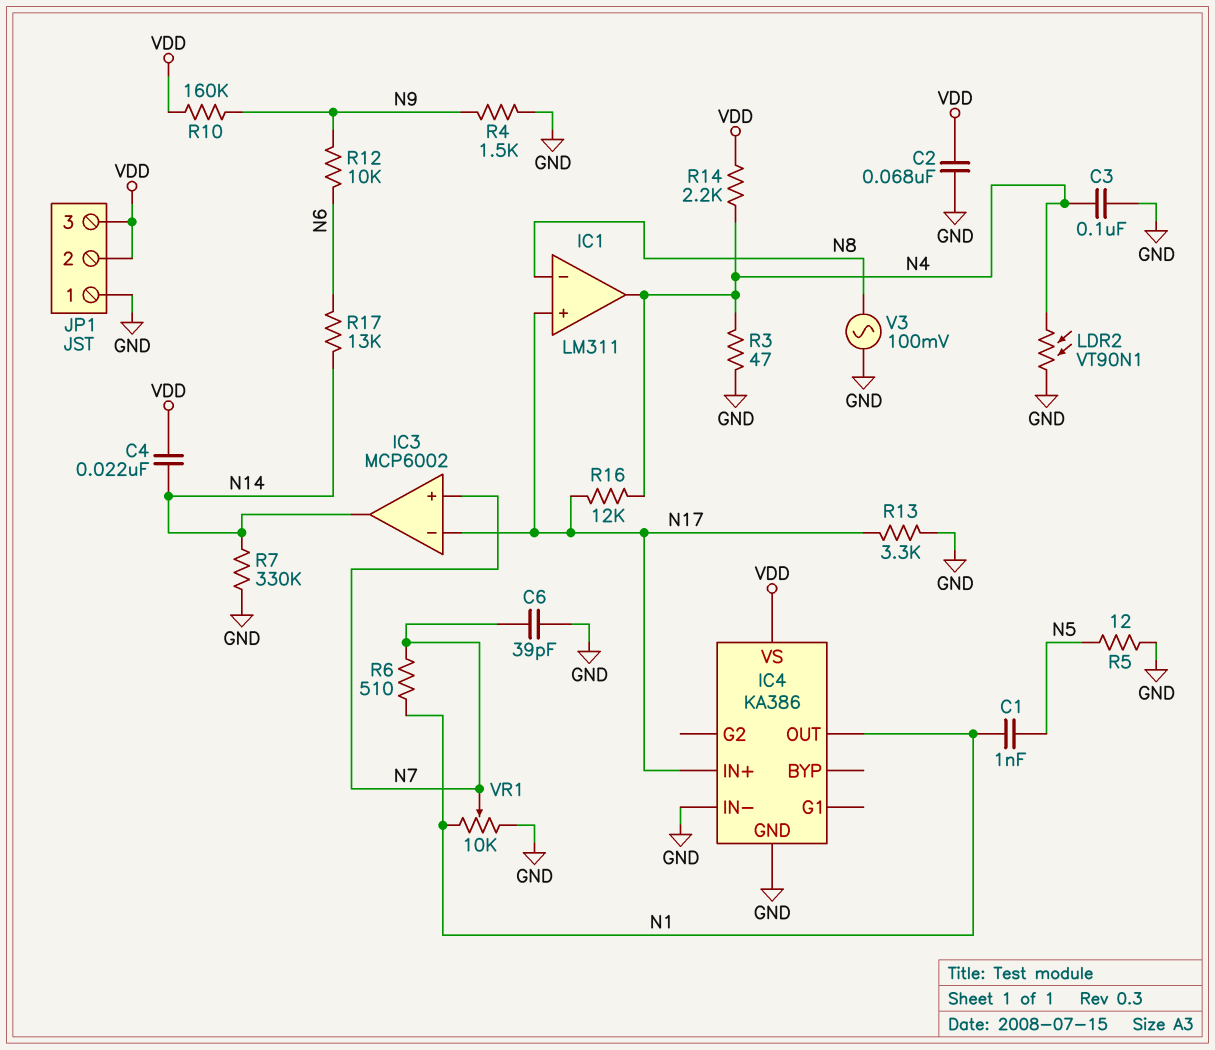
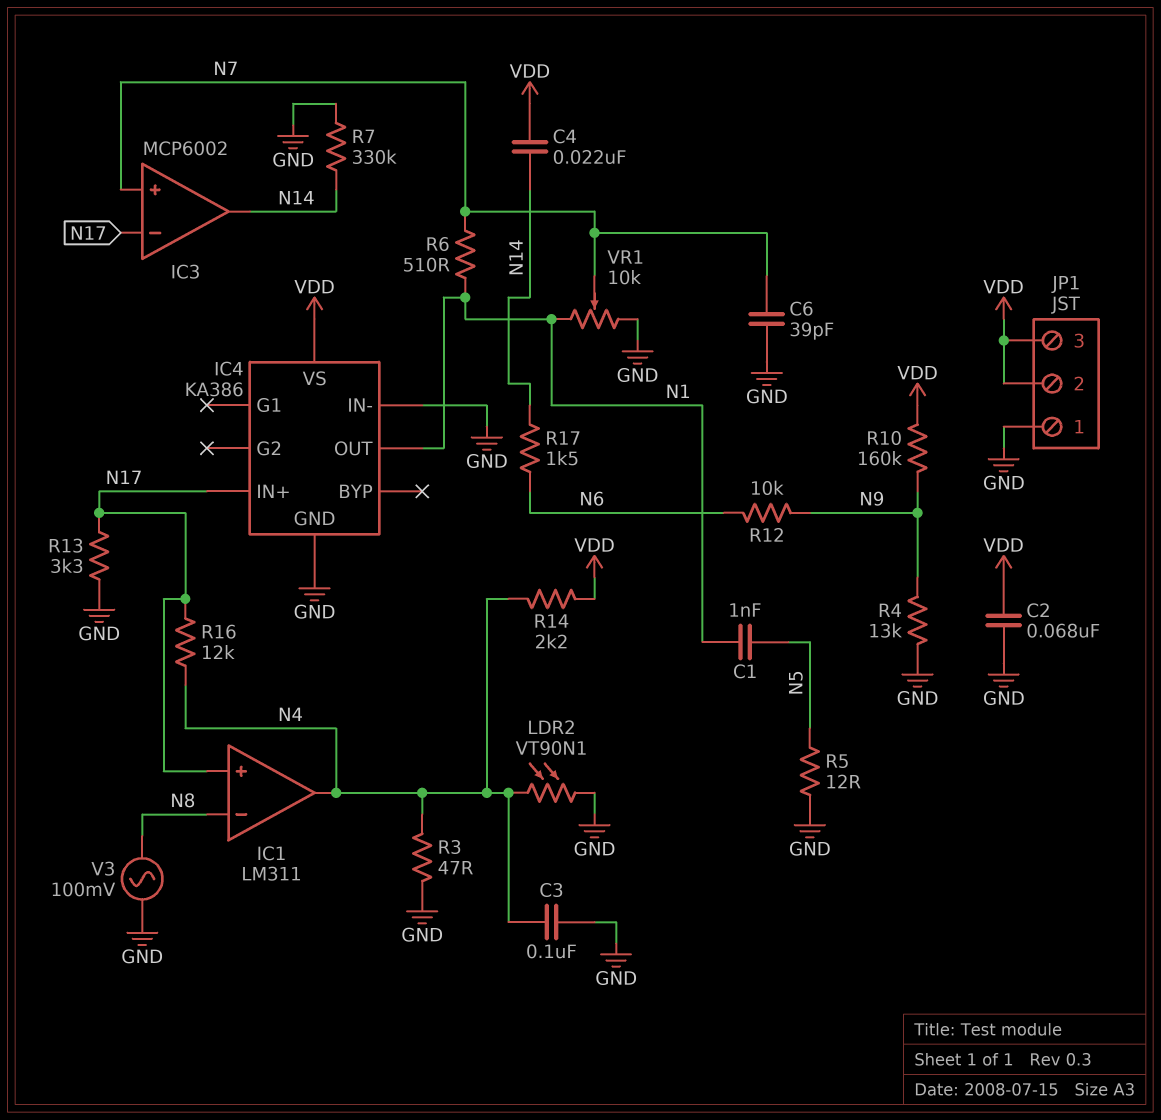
R4: 1.5k (GND, N9) -> 13k (GND, N9)
R17: 13k (N6, N14) -> 1.5k (N6, N14)

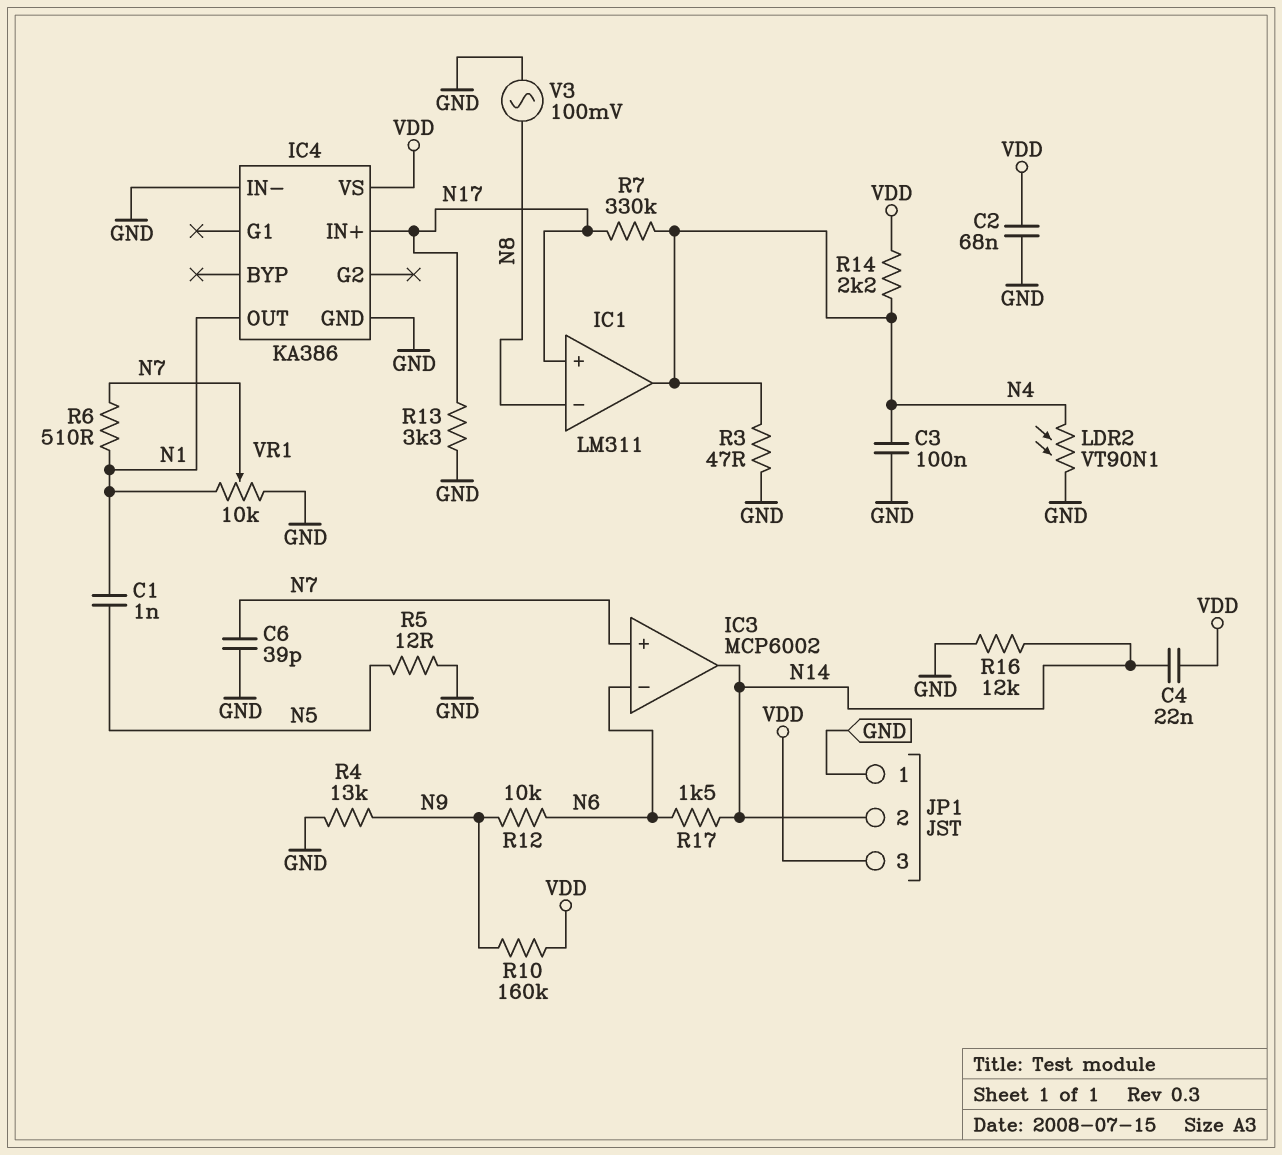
IC3 pin in-: N17 -> N6
JP1 pin 2: VDD -> N14
R7: 330k (GND, N14) -> 330k (N4, N17)
R16: 12k (N4, N17) -> 12k (GND, N14)

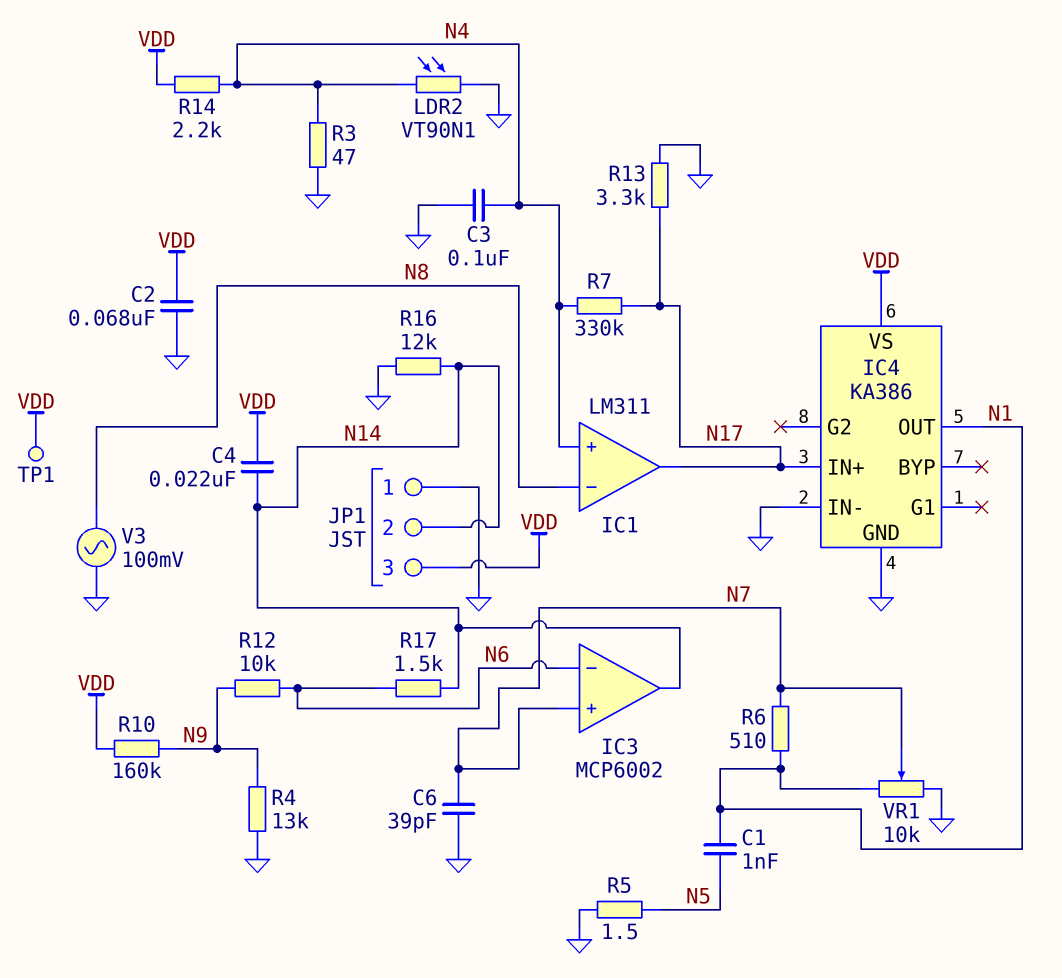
IC1 pin in+: N17 -> N4
IC1 pin out: N4 -> N17
R5: 12 (GND, N5) -> 1.5 (GND, N5)
TP1: none -> test point (VDD)

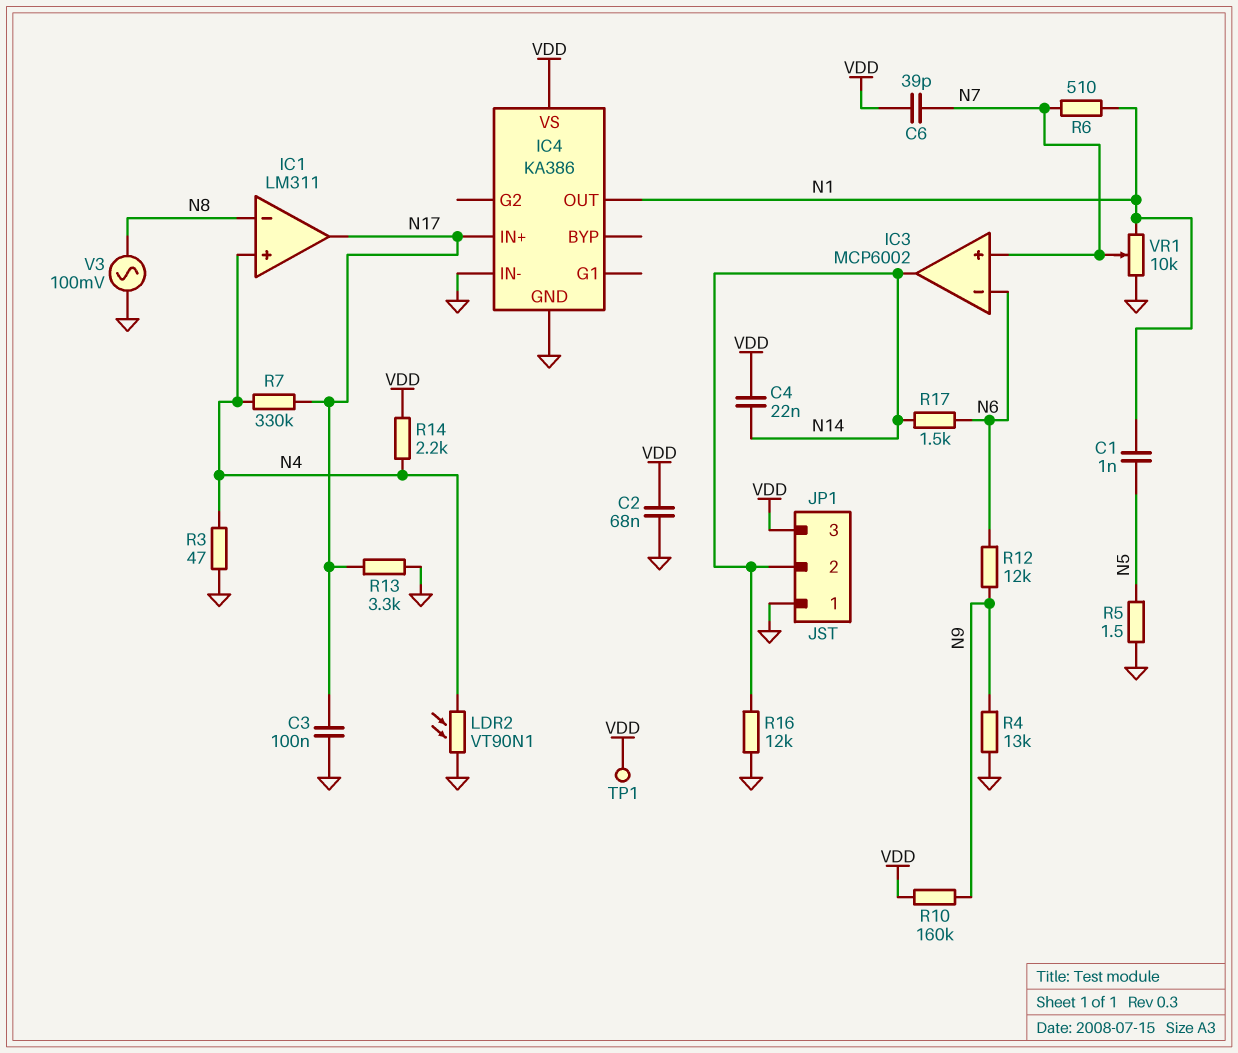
C3: 100nF (GND, N4) -> 100nF (GND, N17)
C6: 39pF (GND, N7) -> 39pF (N7, VDD)
R12: 10k (N6, N9) -> 12k (N6, N9)

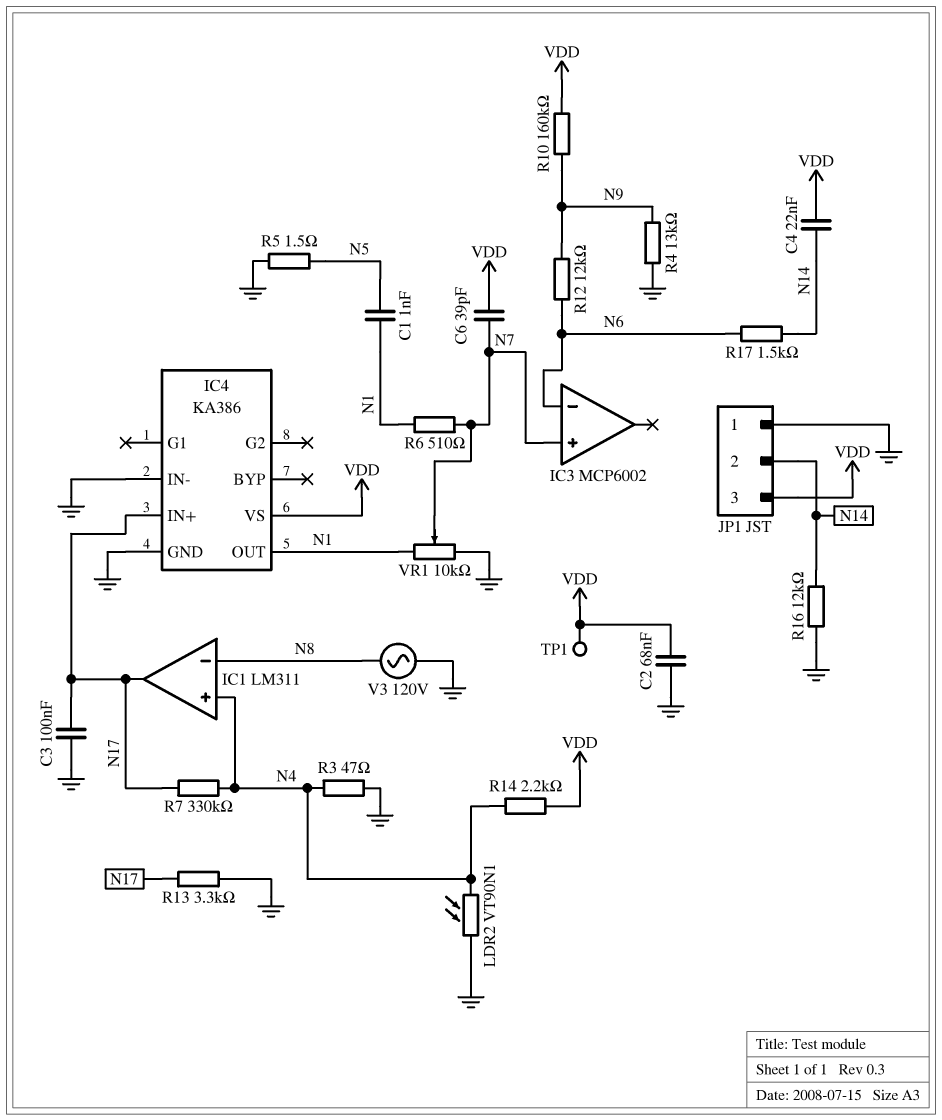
IC3 pin out: N14 -> none
V3: AC 100mV (GND, N8) -> AC 120V (GND, N8)

